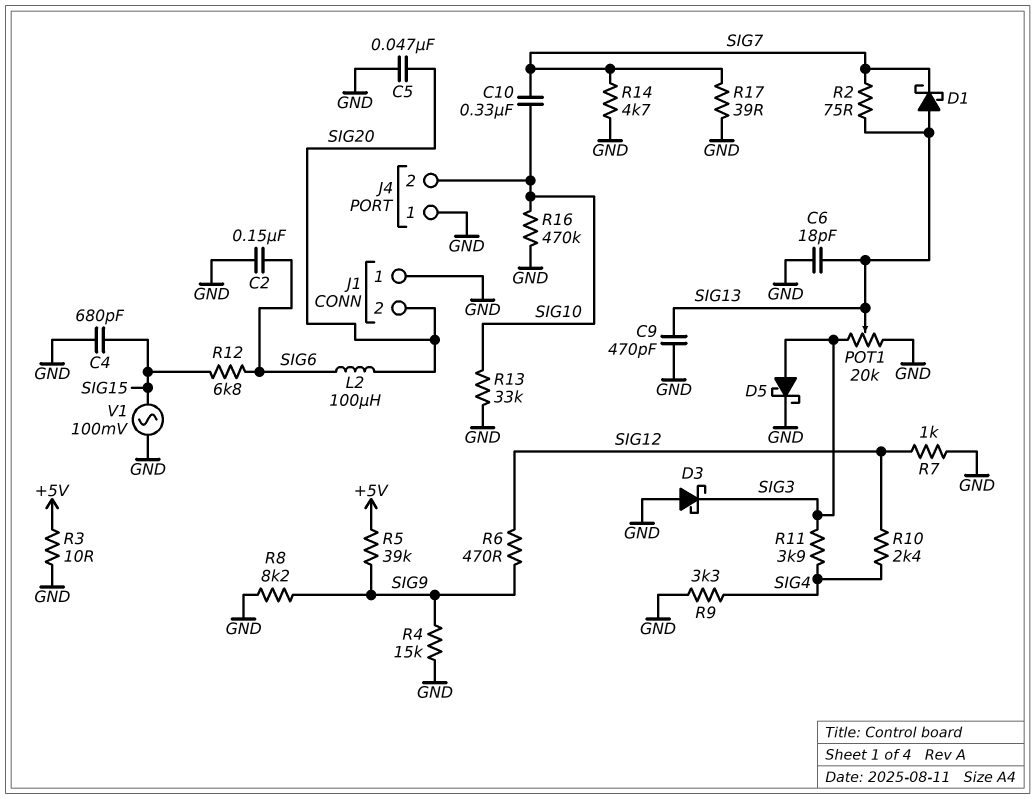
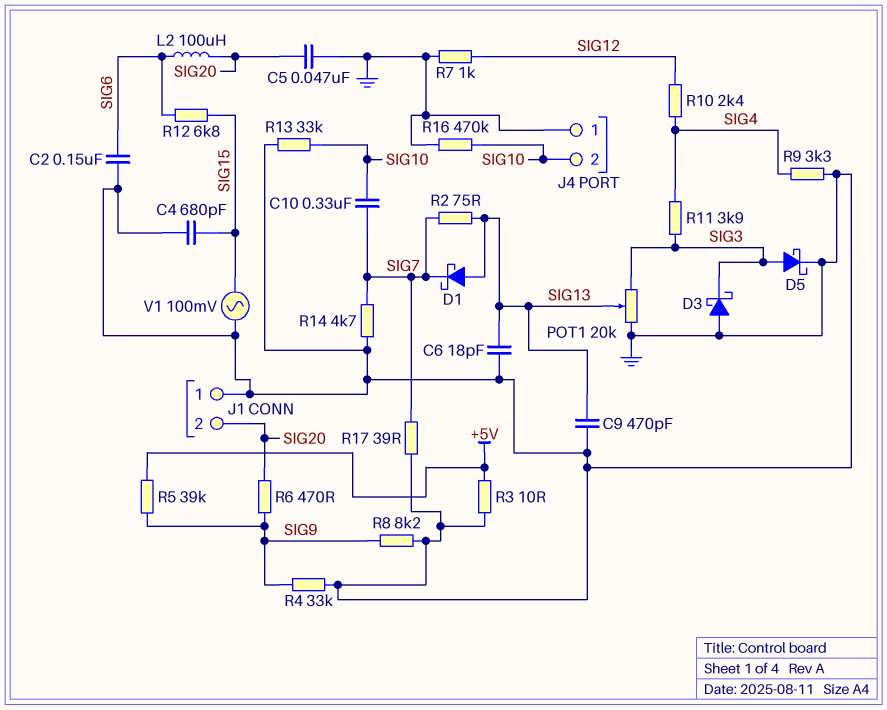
R4: 15k (GND, SIG9) -> 33k (GND, SIG9)
R6: 470 (SIG9, SIG12) -> 470 (SIG9, SIG20)

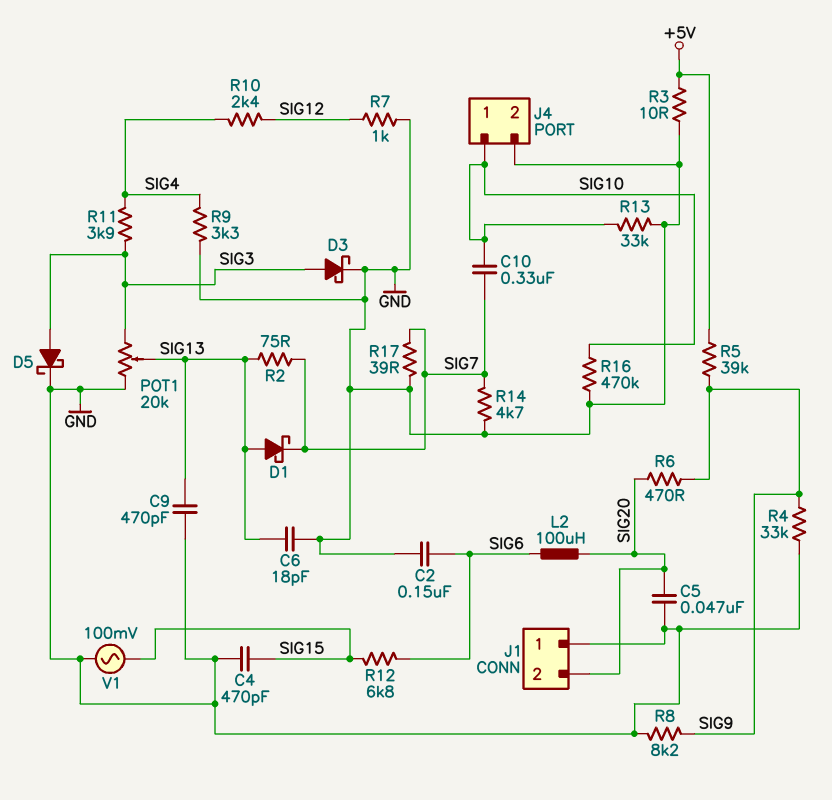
C4: 680pF (GND, SIG15) -> 470pF (GND, SIG15)
D3: schottky (A GND, K SIG3) -> schottky (A SIG3, K GND)
J4 pin 1: GND -> SIG10
J4 pin 2: SIG10 -> GND

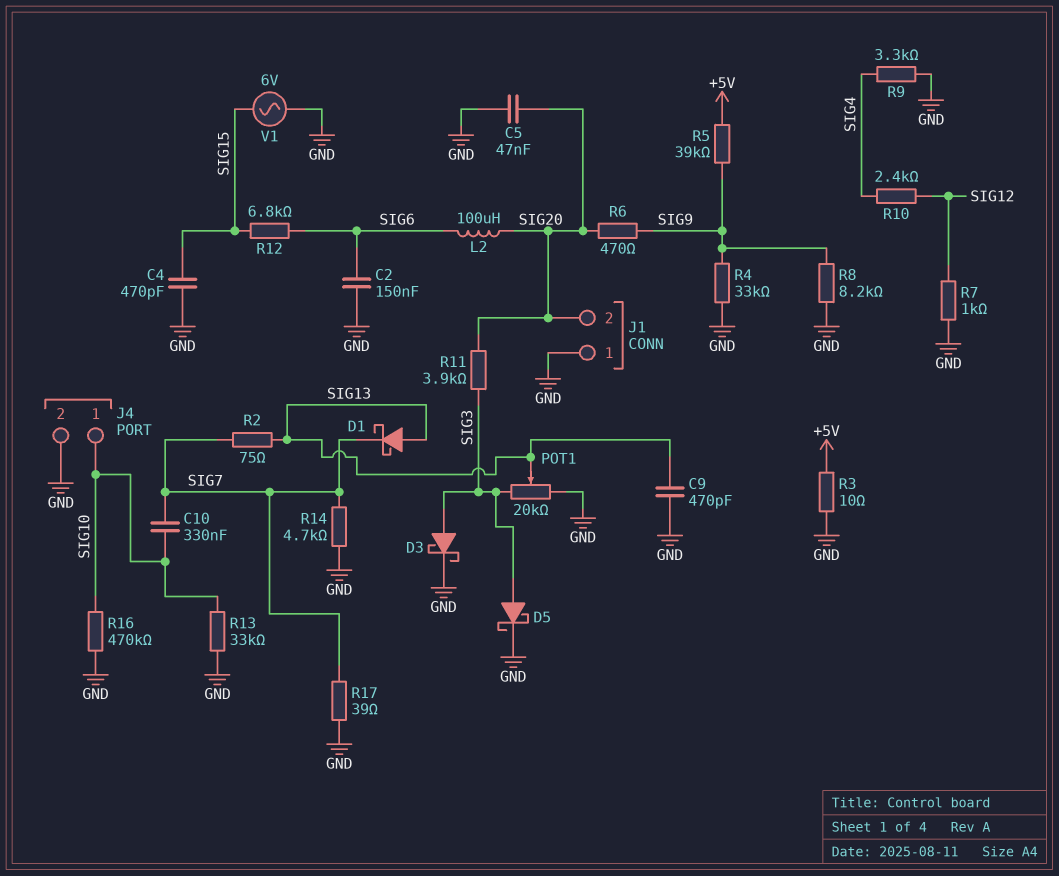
C6: 18pF (GND, SIG13) -> none
R11: 3.9k (SIG3, SIG4) -> 3.9k (SIG3, SIG20)
V1: AC 100mV (GND, SIG15) -> AC 6V (GND, SIG15)

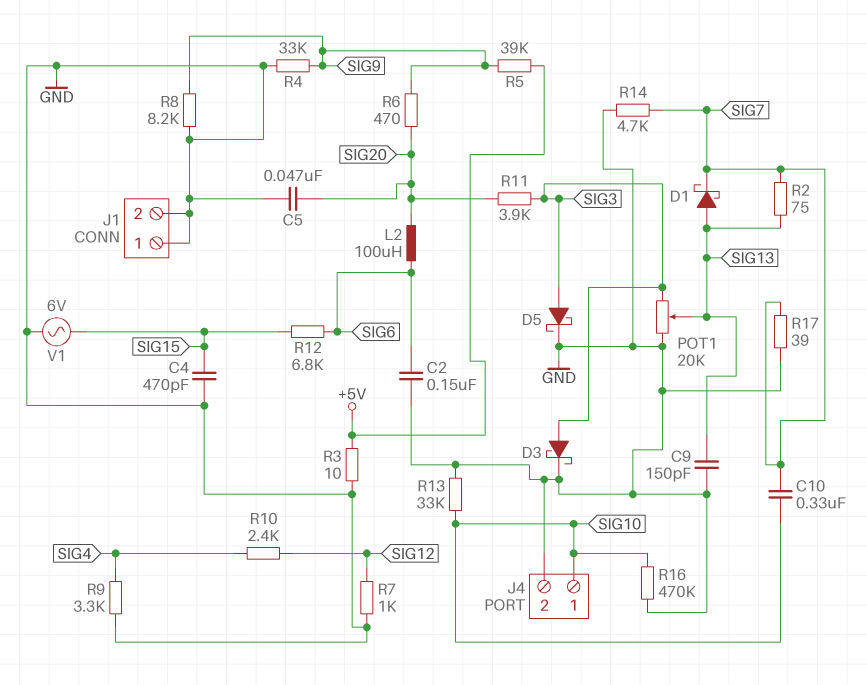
C9: 470pF (GND, SIG13) -> 150pF (GND, SIG13)
J1 pin 2: SIG20 -> GND

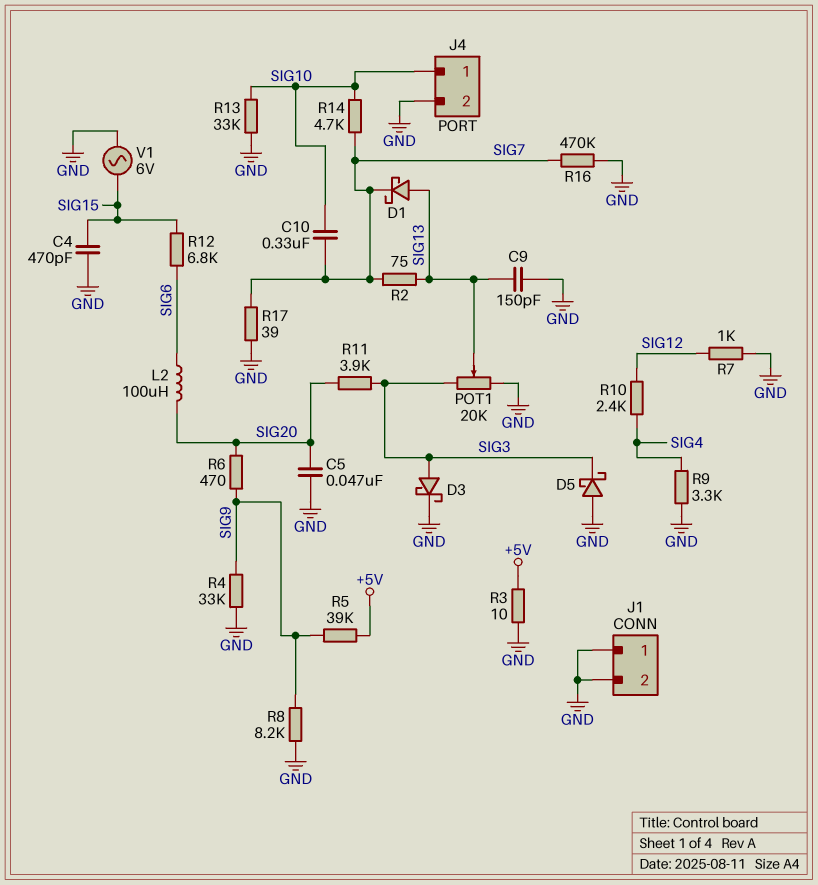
C2: 150nF (GND, SIG6) -> none
D5: schottky (A SIG3, K GND) -> schottky (A GND, K SIG3)
R14: 4.7k (GND, SIG7) -> 4.7k (SIG7, SIG10)
R16: 470k (GND, SIG10) -> 470k (GND, SIG7)

